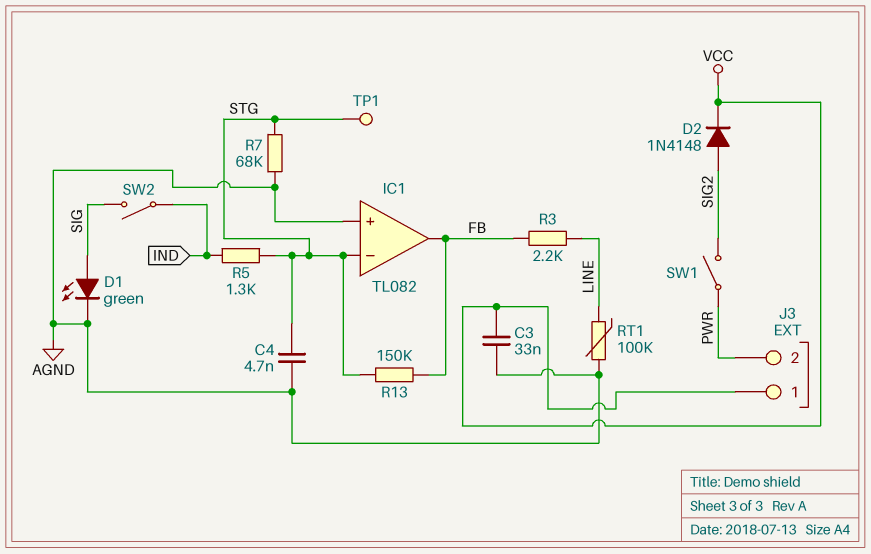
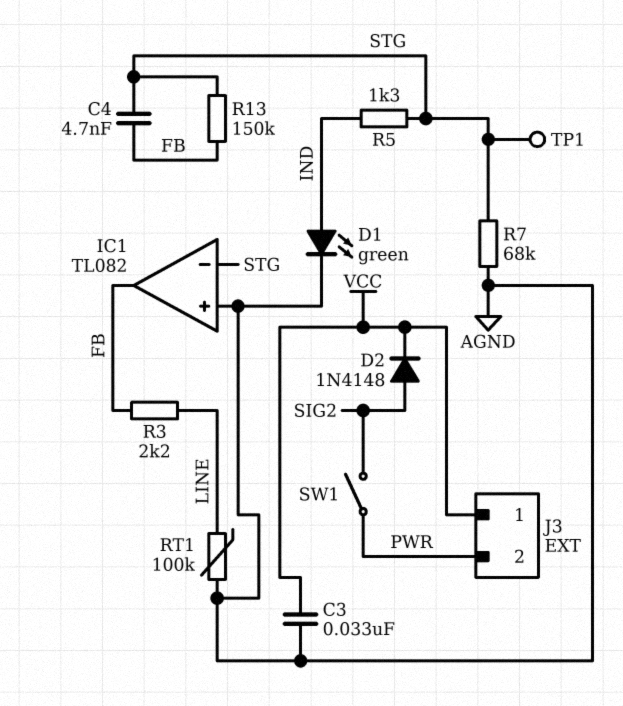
C4: 4.7nF (AGND, STG) -> 4.7nF (FB, STG)
D1: LED green (A SIG, K AGND) -> LED green (A IND, K AGND)
SW2: switch (IND, SIG) -> none

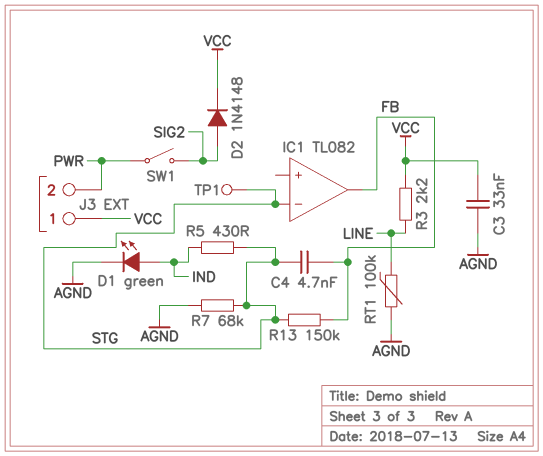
IC1 pin in+: AGND -> none
R3: 2.2k (FB, LINE) -> 2.2k (LINE, VCC)
R5: 1.3k (IND, STG) -> 430 (IND, STG)

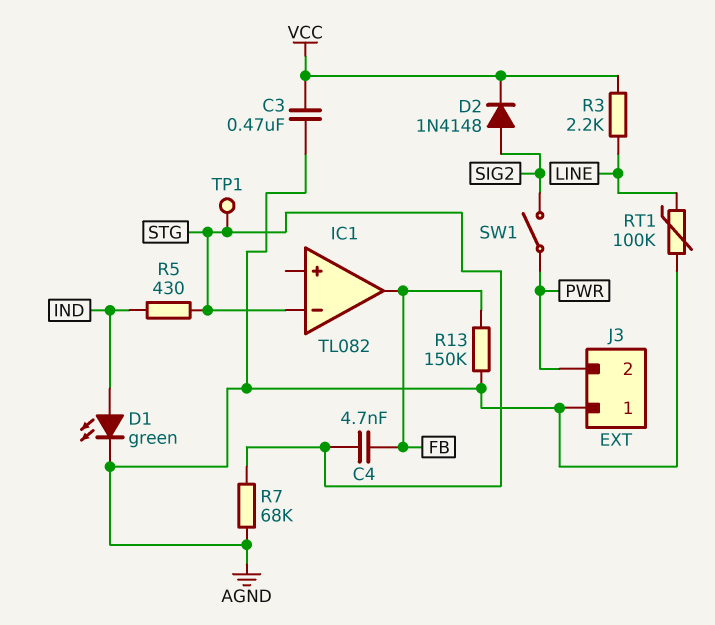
C3: 33nF (AGND, VCC) -> 470nF (AGND, VCC)
J3 pin 1: VCC -> AGND
R13: 150k (FB, STG) -> 150k (AGND, FB)

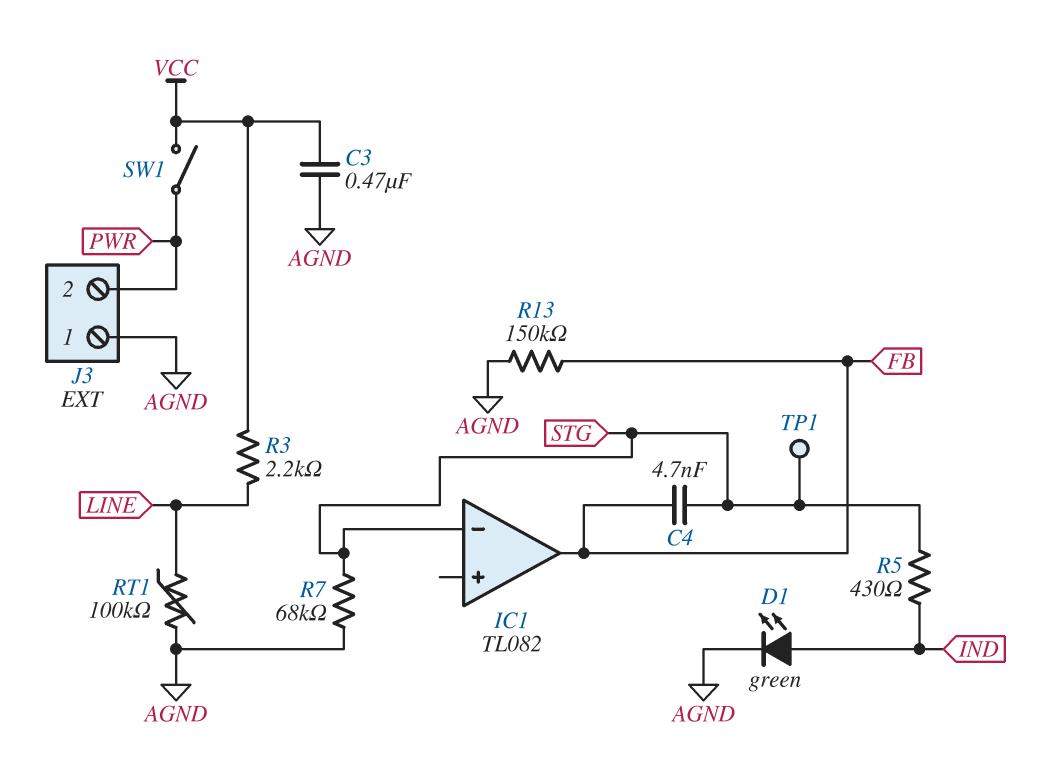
D2: diode 1N4148 (A SIG2, K VCC) -> none
SW1: switch (PWR, SIG2) -> switch (PWR, VCC)

